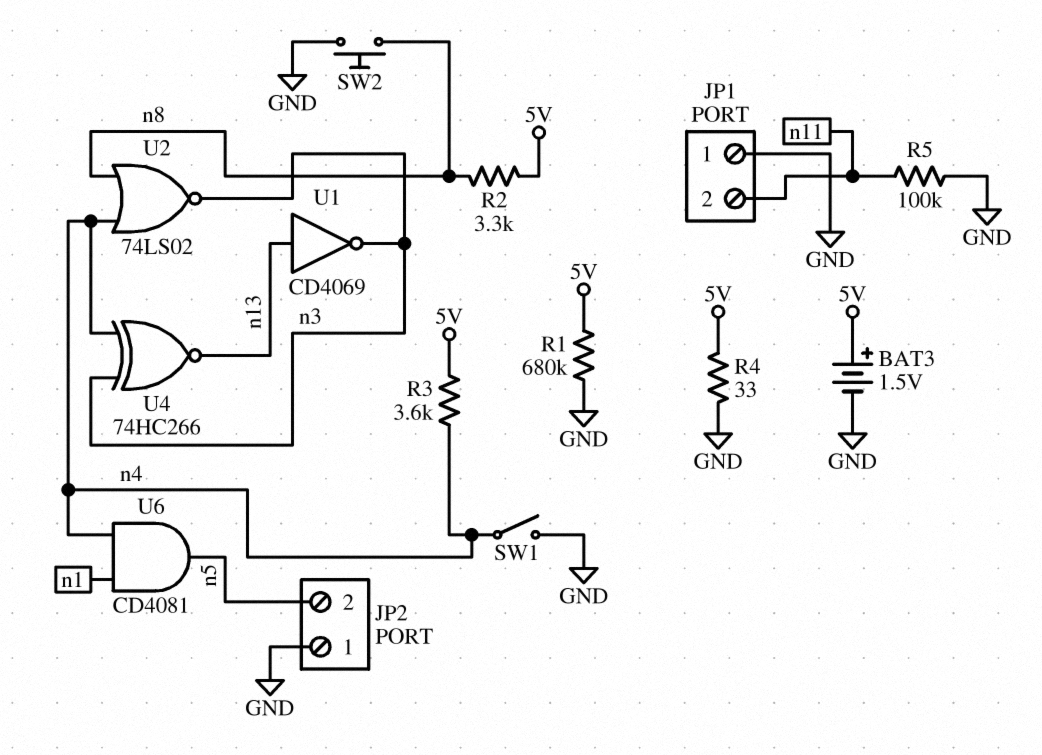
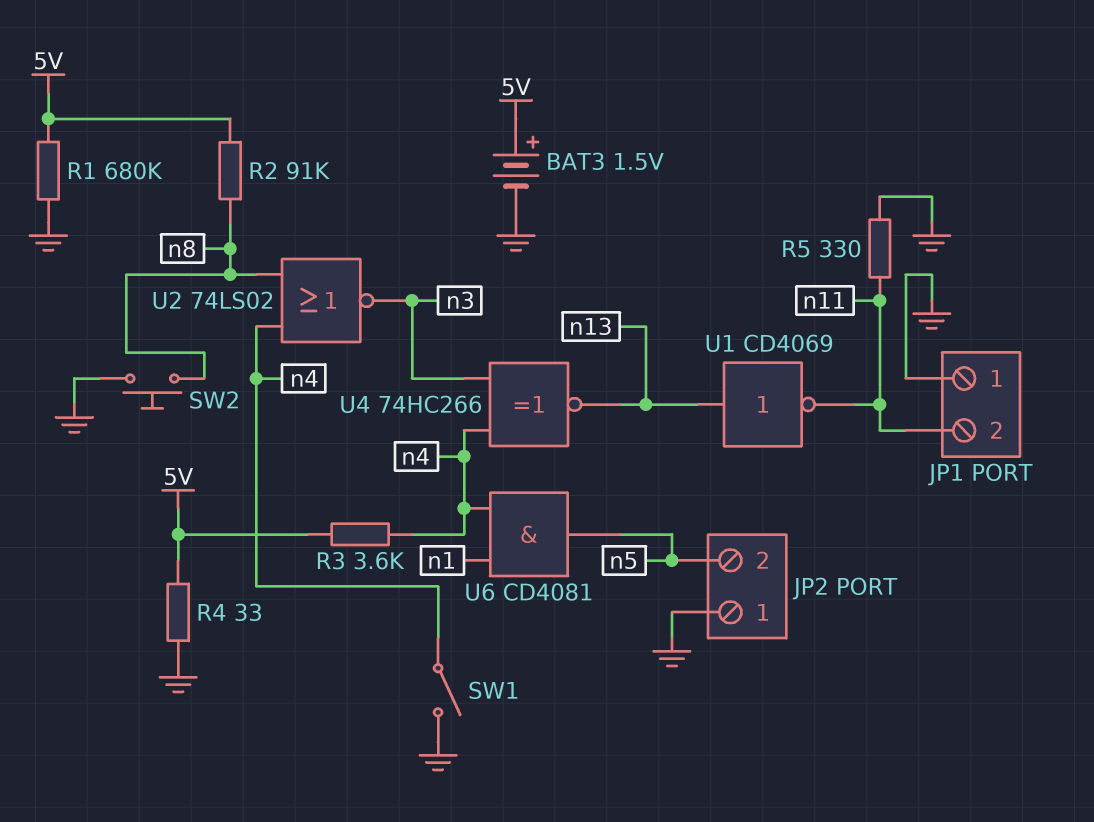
R2: 3.3k (5V, n8) -> 91k (5V, n8)
R5: 100k (GND, n11) -> 330 (GND, n11)
U1: NOT CD4069 (in n13, out n3) -> NOT CD4069 (in n13, out n11)

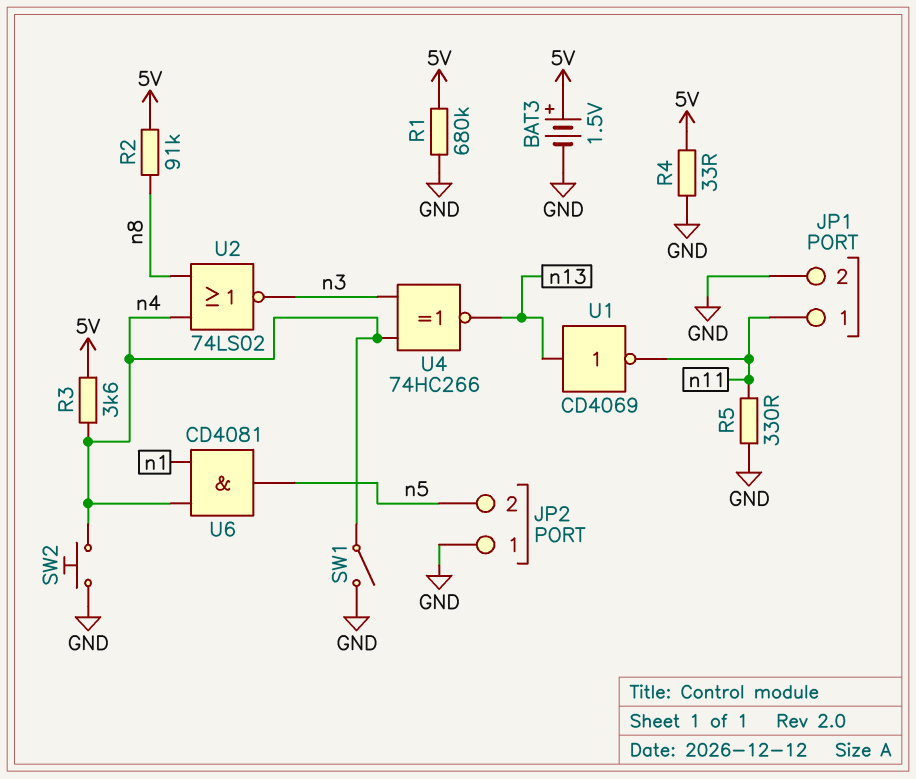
JP1 pin 1: GND -> n11
JP1 pin 2: n11 -> GND
SW2: button (GND, n8) -> button (GND, n4)

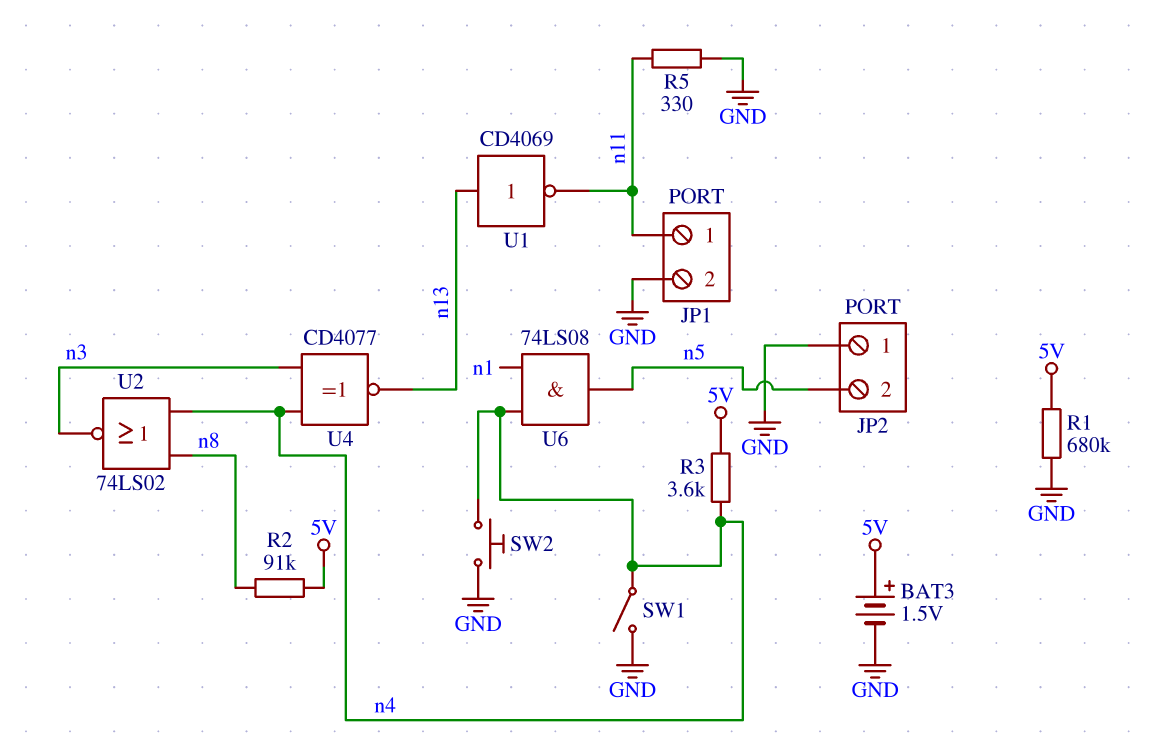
R4: 33 (5V, GND) -> none
U4: XNOR 74HC266 (in n3, in n4, out n13) -> XNOR CD4077 (in n3, in n4, out n13)
U6: AND CD4081 (in n1, in n4, out n5) -> AND 74LS08 (in n1, in n4, out n5)

